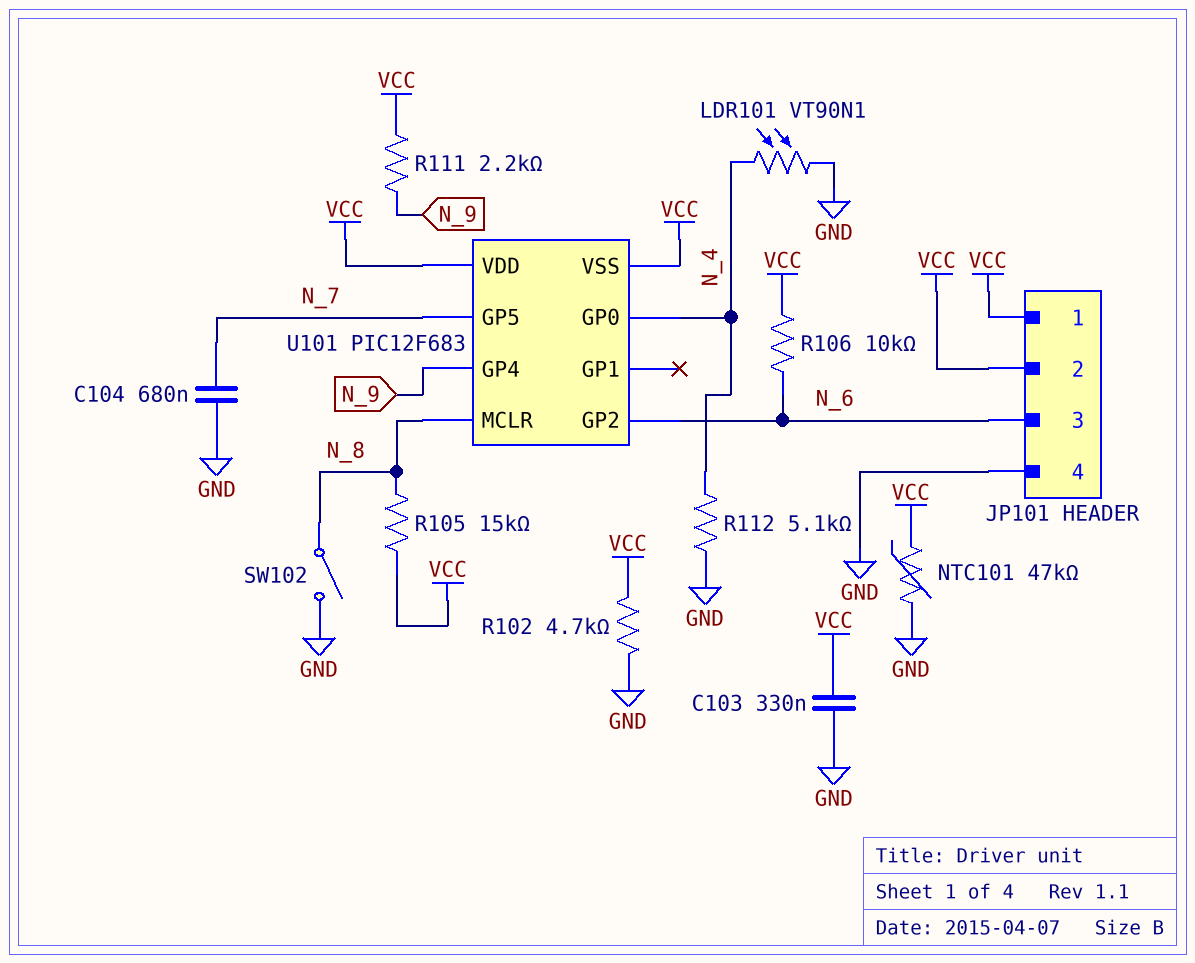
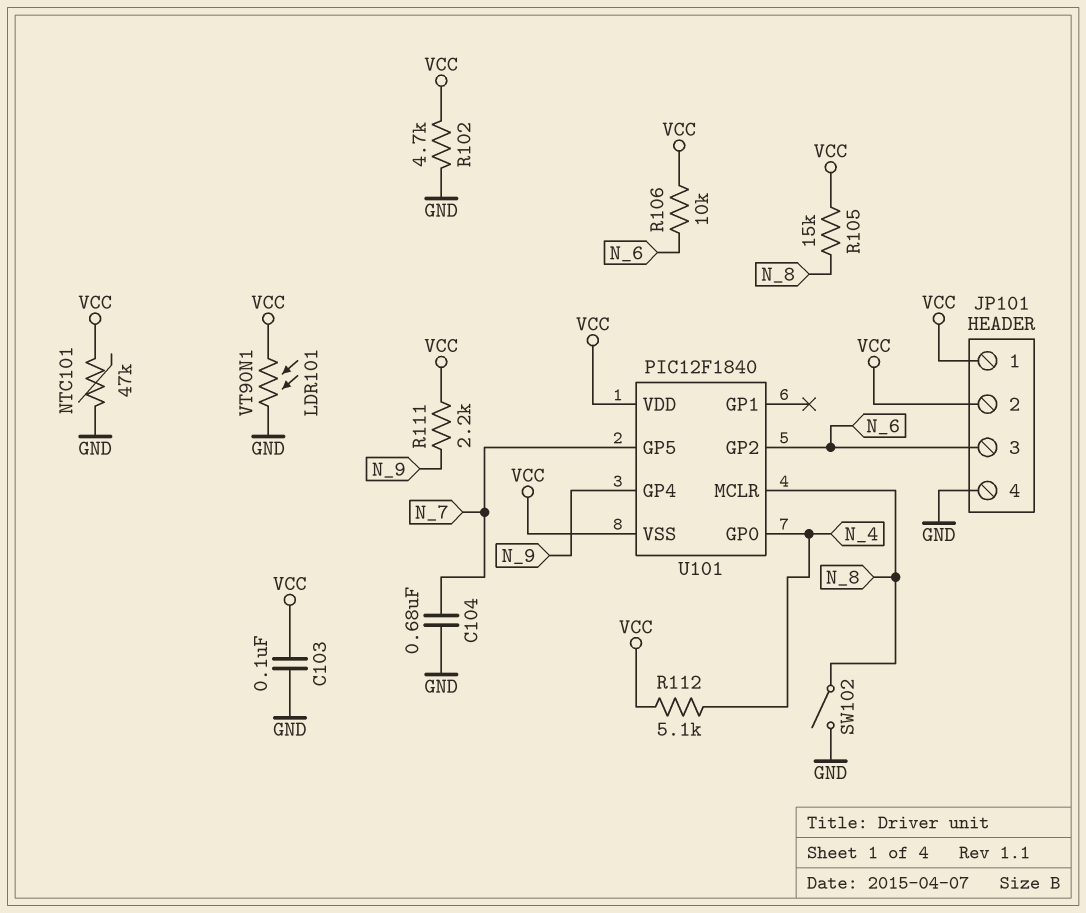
C103: 330nF (GND, VCC) -> 100nF (GND, VCC)
LDR101: VT90N1 (GND, N_4) -> VT90N1 (GND, VCC)
R112: 5.1k (GND, N_4) -> 5.1k (N_4, VCC)
U101: PIC12F683 -> PIC12F1840

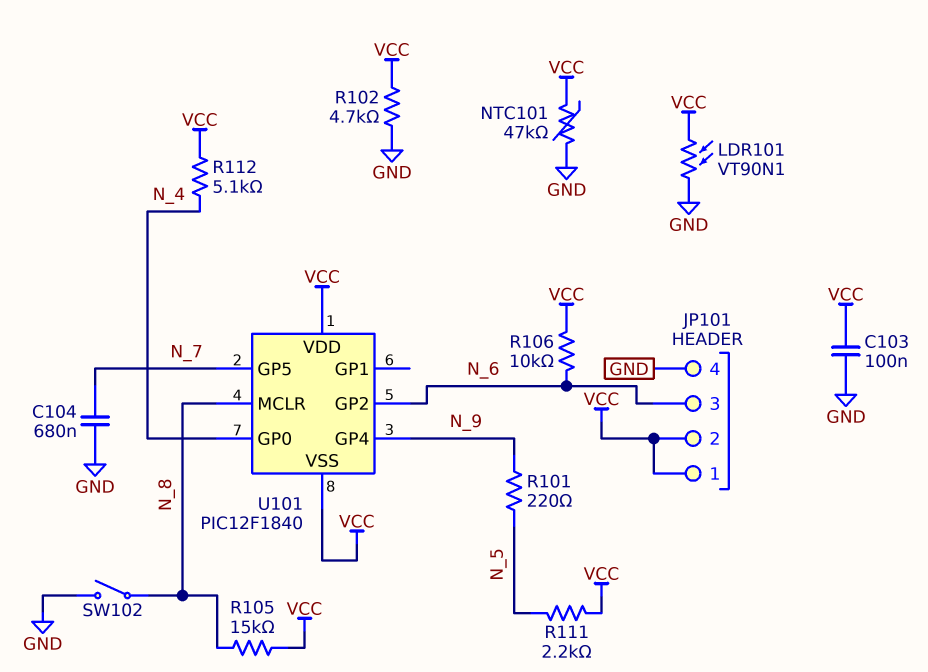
R101: none -> 220 (N_5, N_9)
R111: 2.2k (N_9, VCC) -> 2.2k (N_5, VCC)

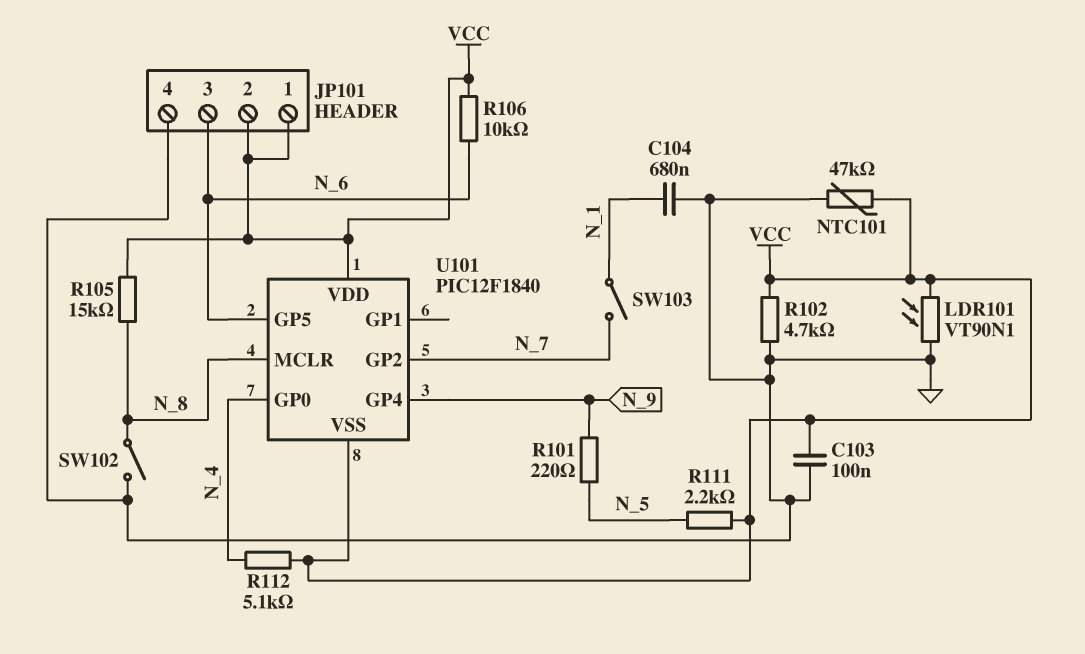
C104: 680nF (GND, N_7) -> 680nF (GND, N_1)
SW103: none -> switch (N_1, N_7)
U101 pin GP2: N_6 -> N_7
U101 pin GP5: N_7 -> N_6

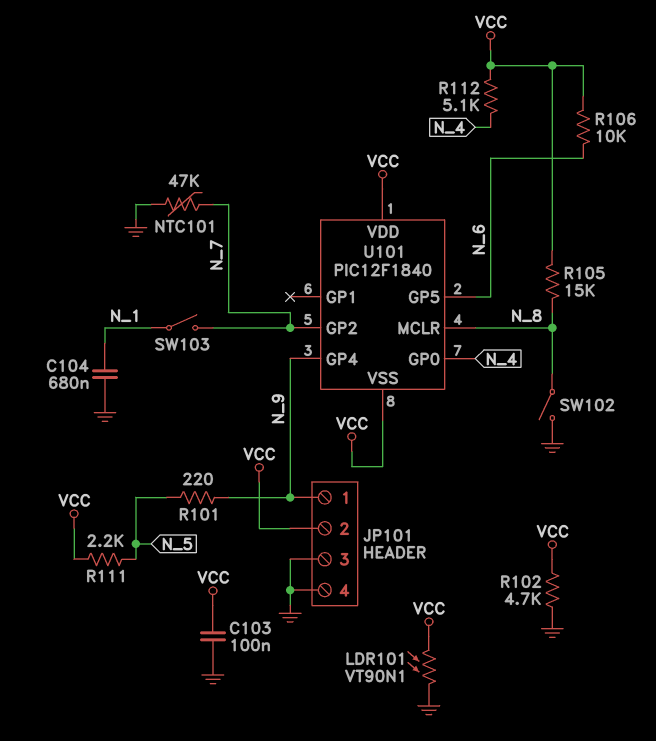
JP101 pin 1: VCC -> N_9
JP101 pin 3: N_6 -> GND
NTC101: 47k (GND, VCC) -> 47k (GND, N_7)

